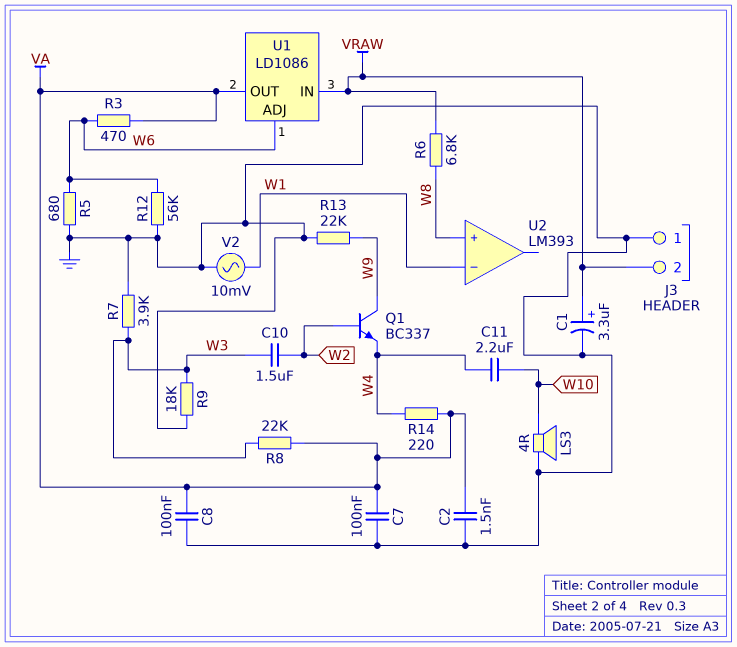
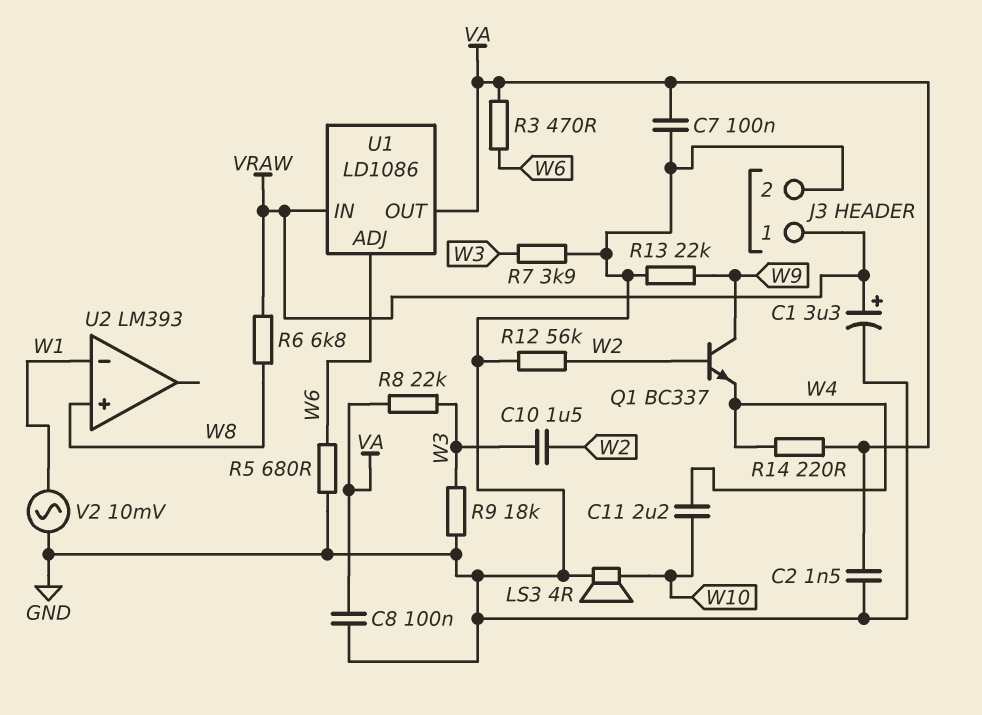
J3 pin 1: GND -> VRAW
J3 pin 2: VRAW -> GND
R12: 56k (GND, W6) -> 56k (GND, W2)

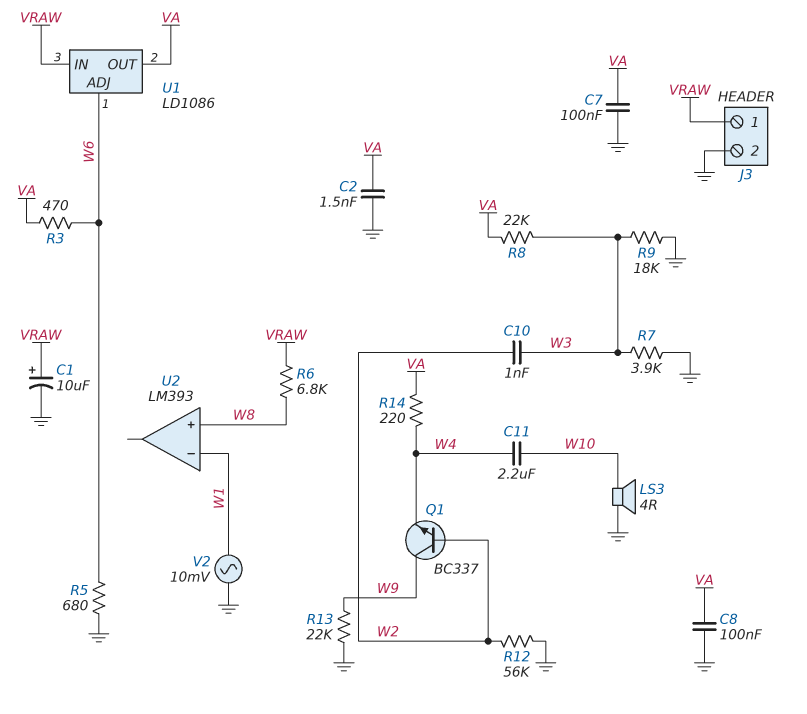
C1: 3.3uF (plus VRAW, minus GND) -> 10uF (plus VRAW, minus GND)
C10: 1.5uF (W2, W3) -> 1nF (W2, W3)

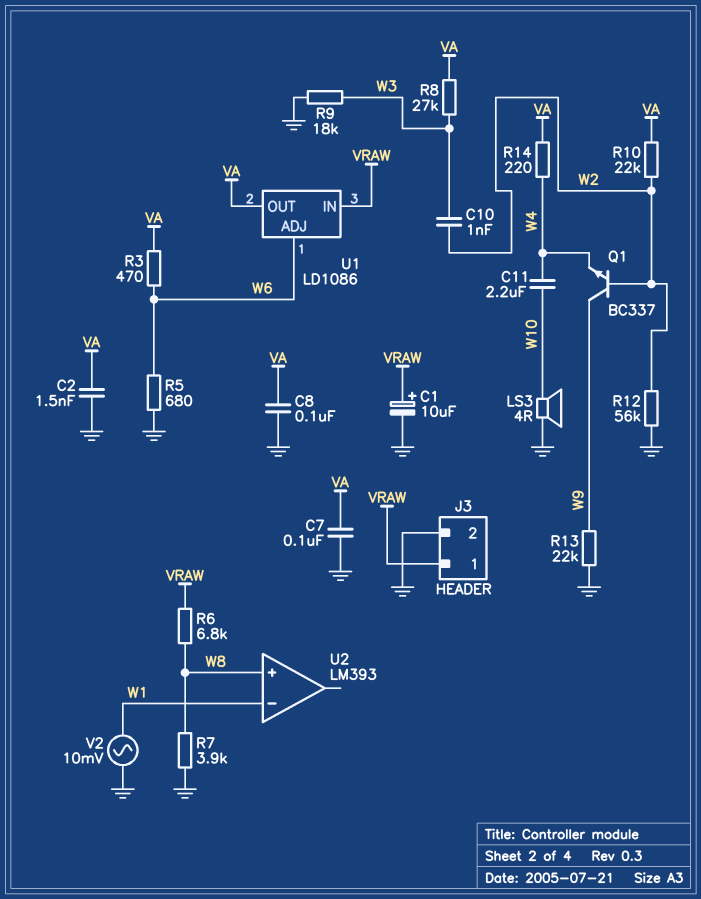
R7: 3.9k (GND, W3) -> 3.9k (GND, W8)
R8: 22k (VA, W3) -> 27k (VA, W3)
R10: none -> 22k (VA, W2)

